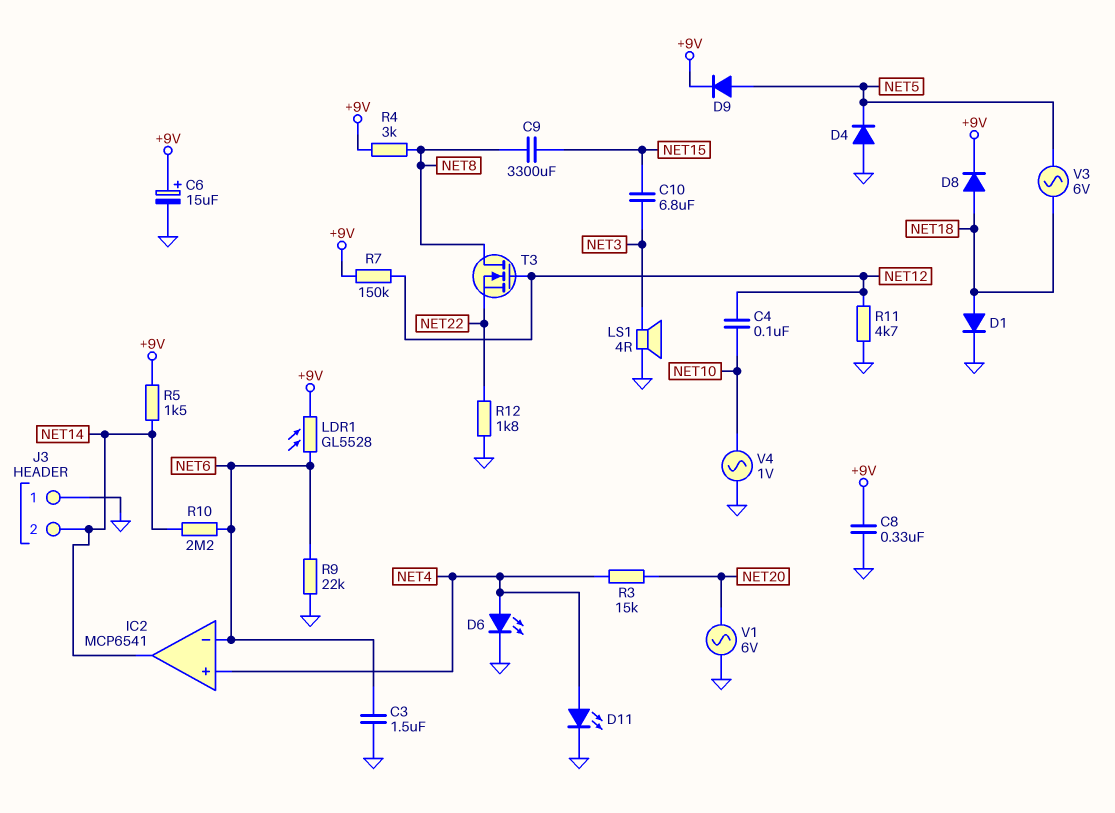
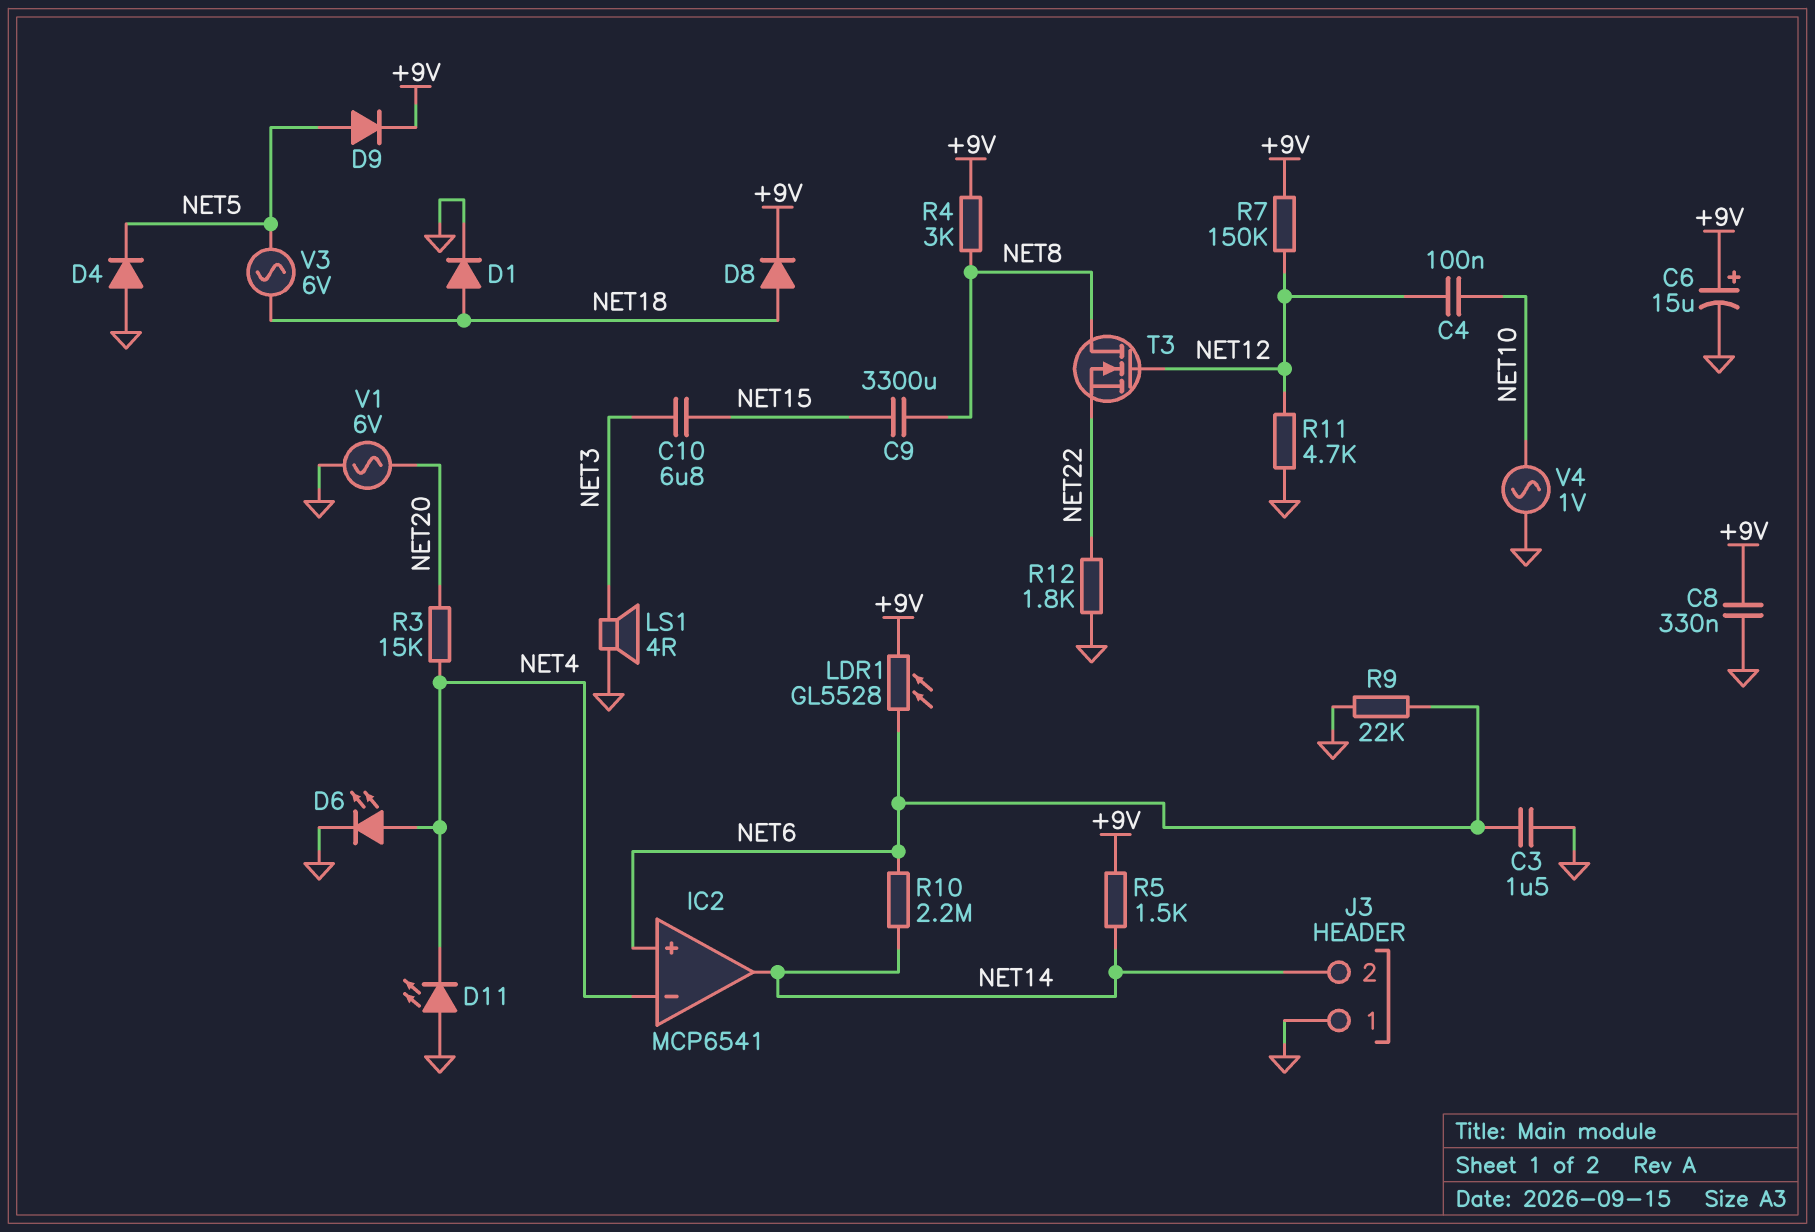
D11: LED (A NET4, K GND) -> LED (A GND, K NET4)
IC2 pin in+: NET4 -> NET6
IC2 pin in-: NET6 -> NET4

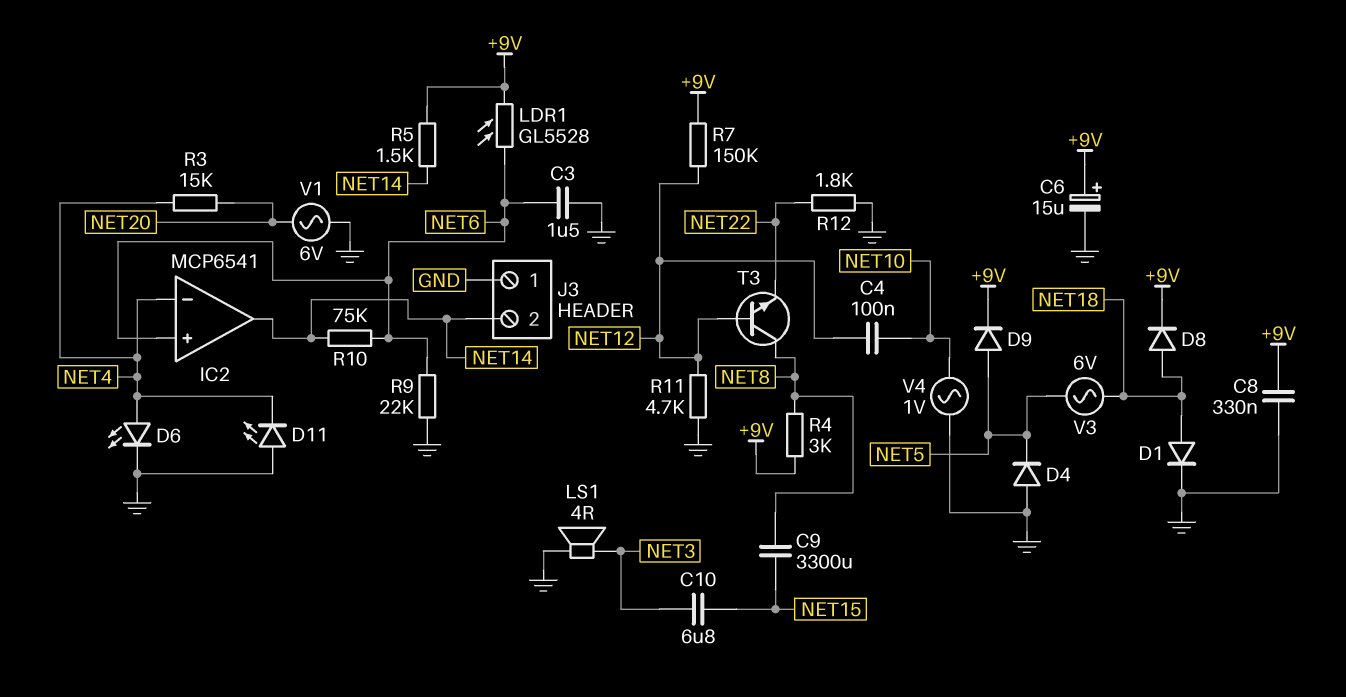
R10: 2.2M (NET6, NET14) -> 75k (NET6, NET14)
T3: NMOS (G NET12, D NET8, S NET22) -> NPN (B NET12, C NET8, E NET22)

